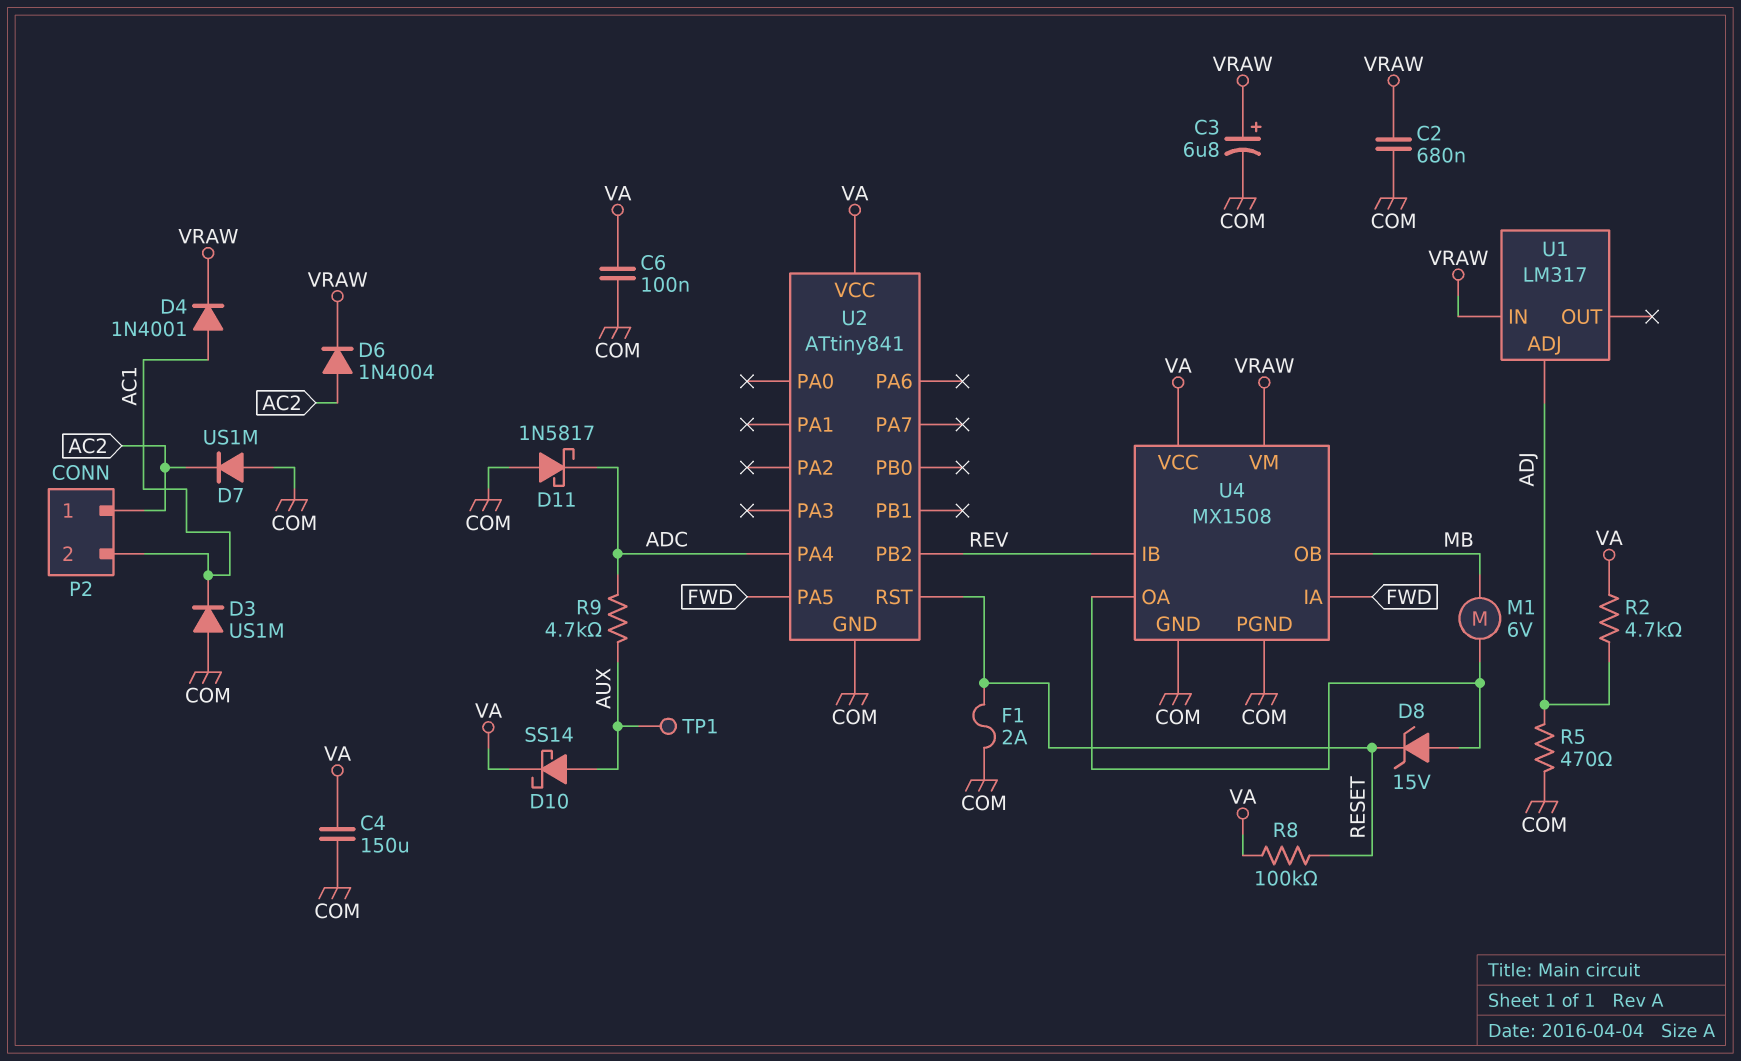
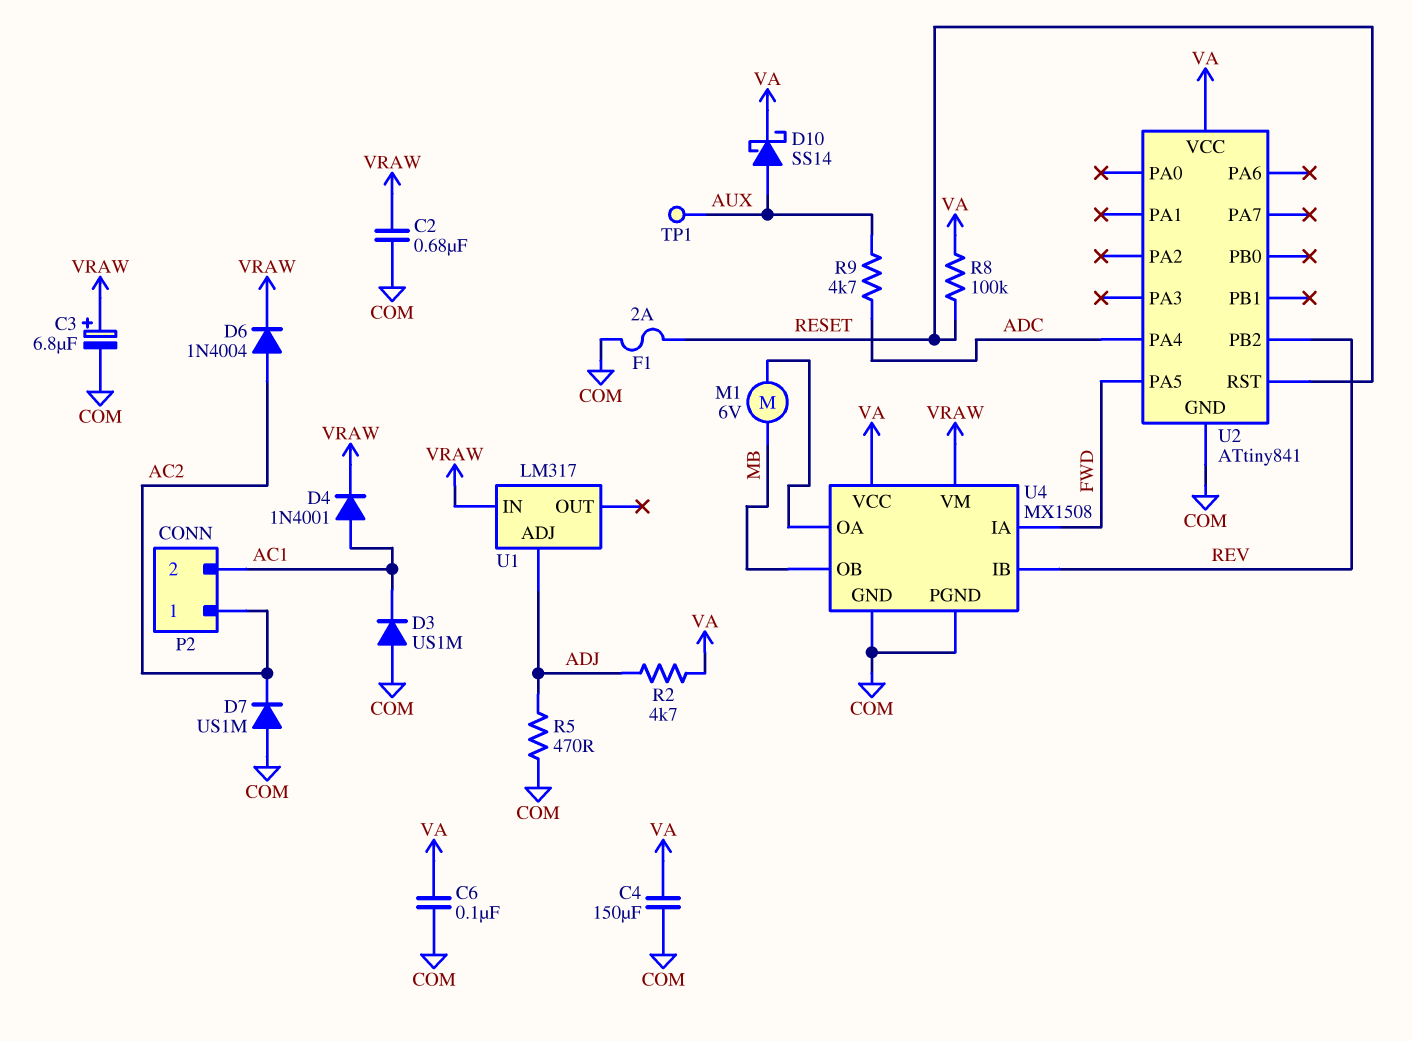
D8: zener 15V (A U4/OA, K RESET) -> none
D11: schottky 1N5817 (A COM, K ADC) -> none

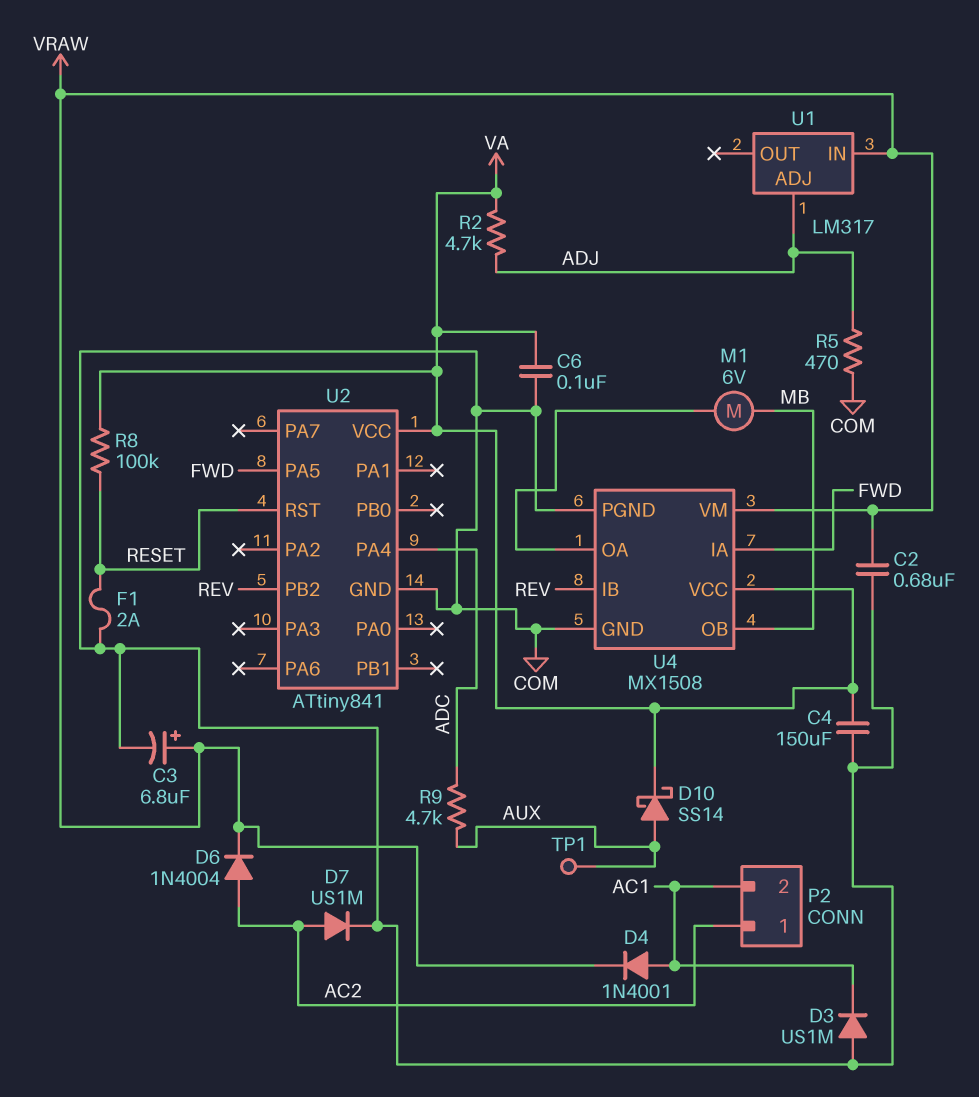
D7: diode US1M (A COM, K AC2) -> diode US1M (A AC2, K COM)

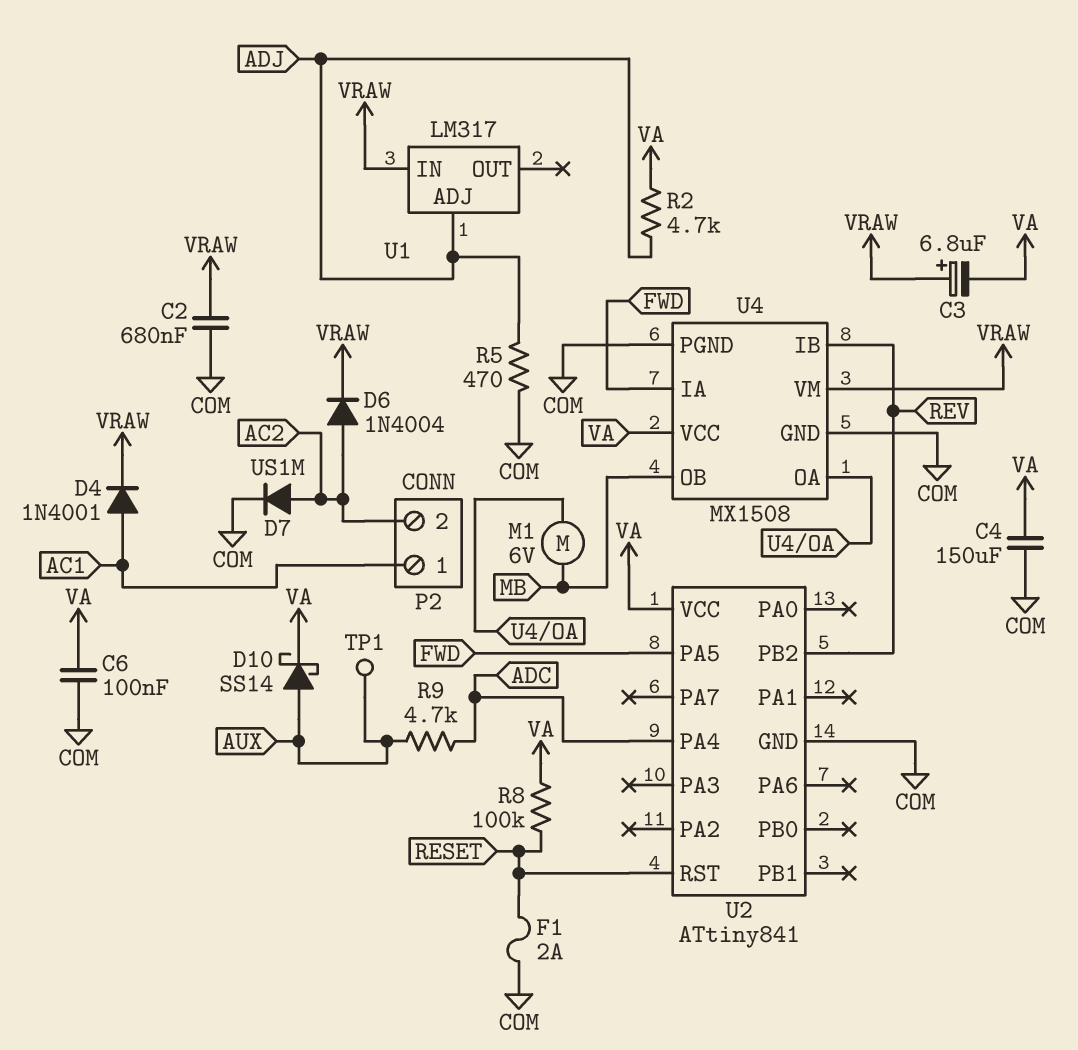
C3: 6.8uF (plus VRAW, minus COM) -> 6.8uF (plus VRAW, minus VA)
D3: diode US1M (A COM, K AC1) -> none
P2 pin 1: AC2 -> AC1
P2 pin 2: AC1 -> AC2

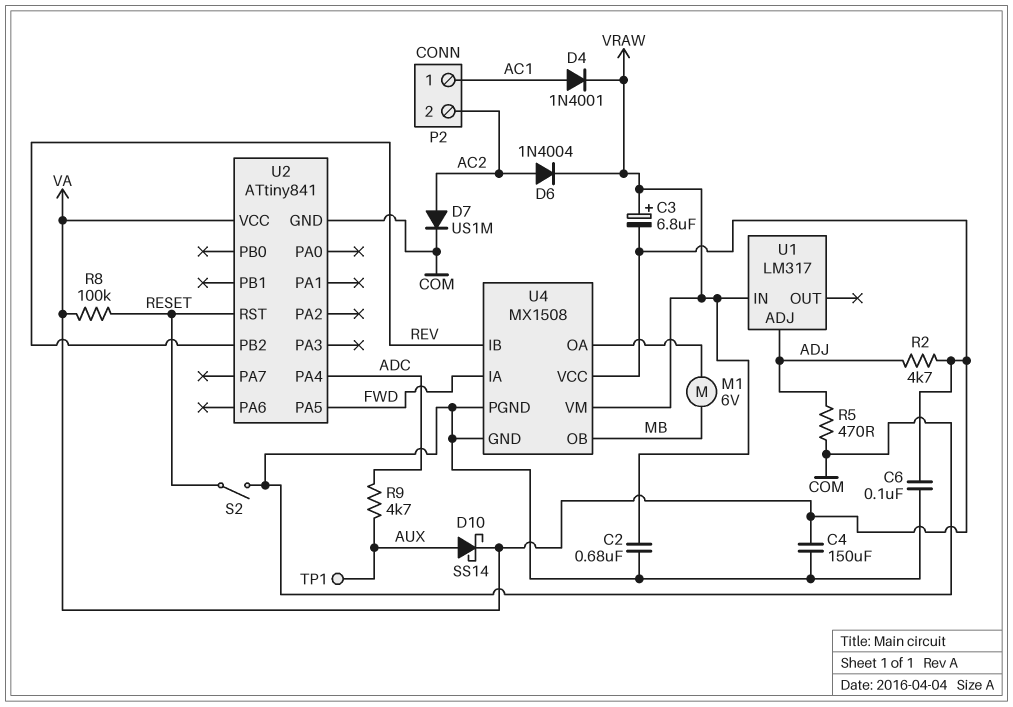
F1: 2A (COM, RESET) -> none
S2: none -> switch (COM, RESET)

